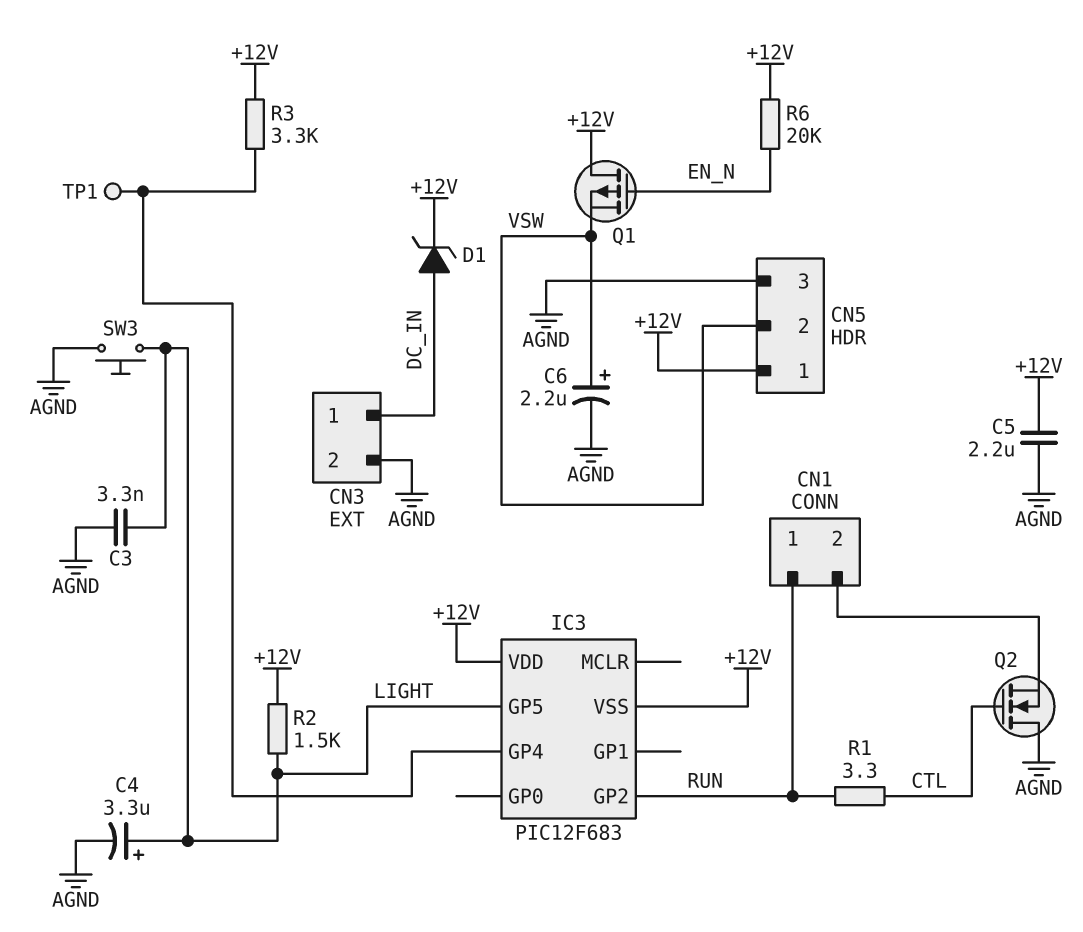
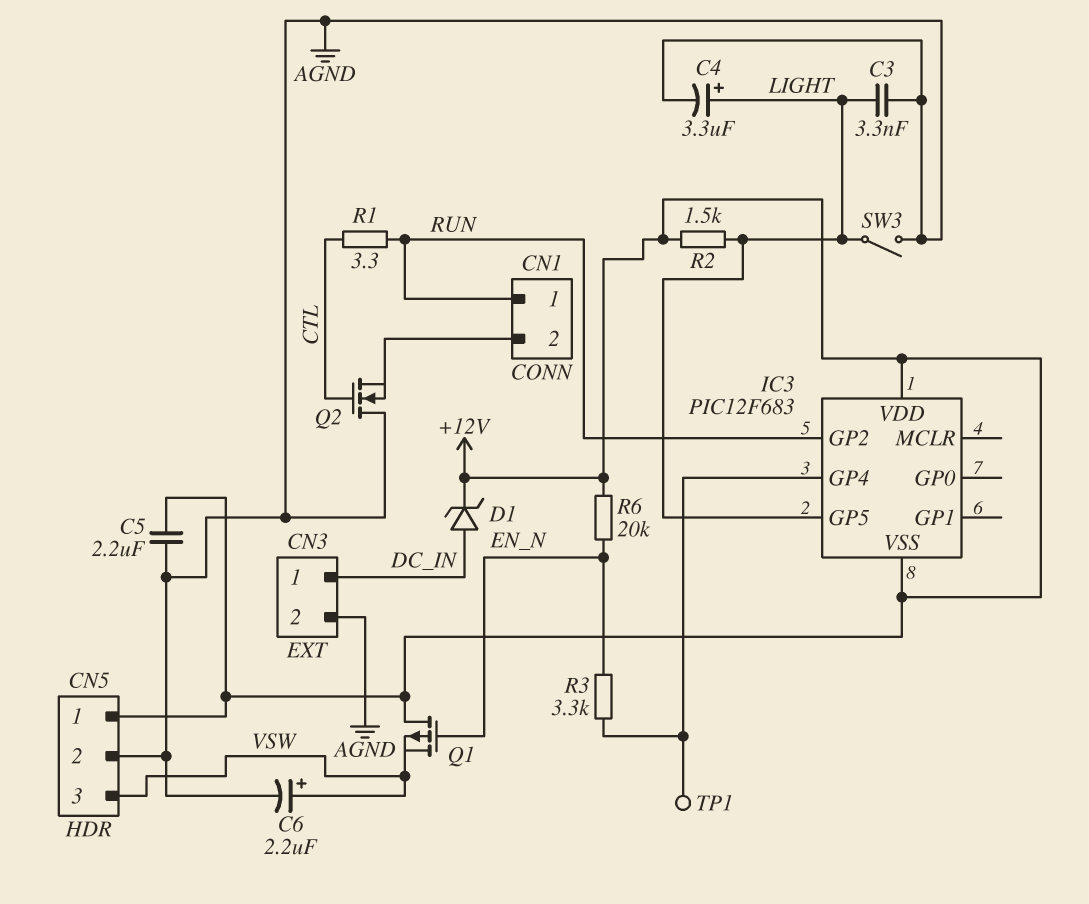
CN5 pin 2: VSW -> AGND
CN5 pin 3: AGND -> VSW
R3: 3.3k (+12V, IC3/GP4) -> 3.3k (EN_N, IC3/GP4)
SW3: button (AGND, LIGHT) -> switch (AGND, LIGHT)

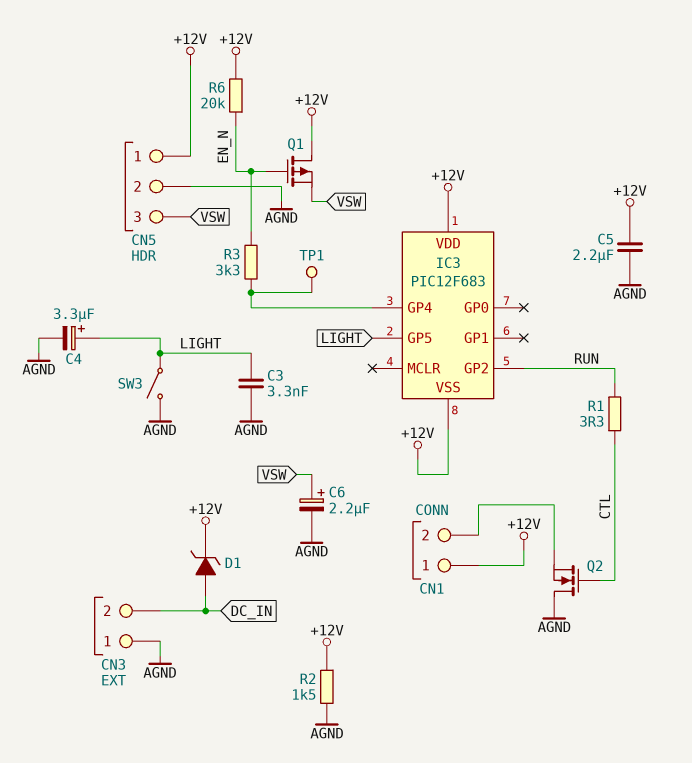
CN1 pin 1: RUN -> +12V
CN3 pin 1: DC_IN -> AGND
CN3 pin 2: AGND -> DC_IN
R2: 1.5k (+12V, LIGHT) -> 1.5k (+12V, AGND)

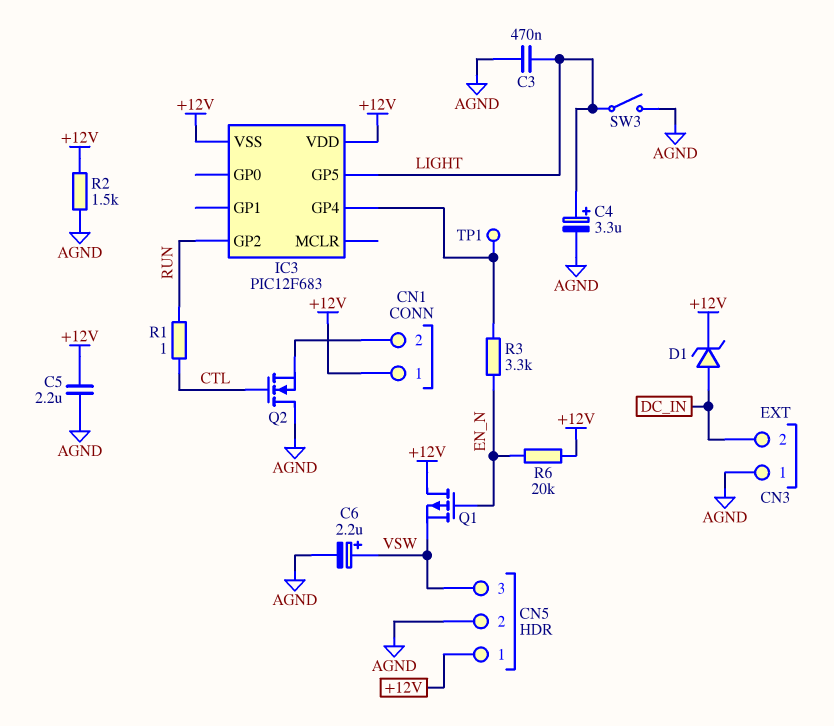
C3: 3.3nF (AGND, LIGHT) -> 470nF (AGND, LIGHT)
R1: 3.3 (CTL, RUN) -> 1 (CTL, RUN)

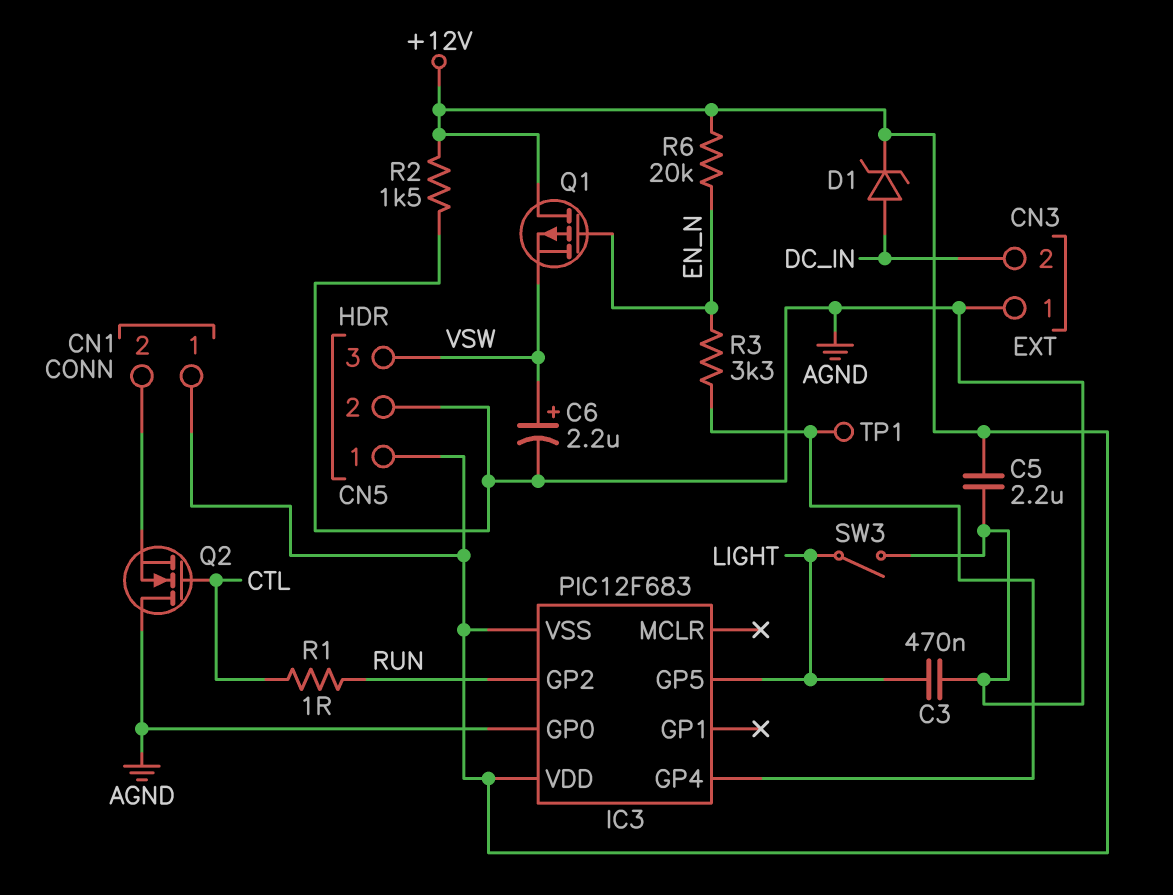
C4: 3.3uF (plus LIGHT, minus AGND) -> none
IC3 pin GP0: none -> AGND

